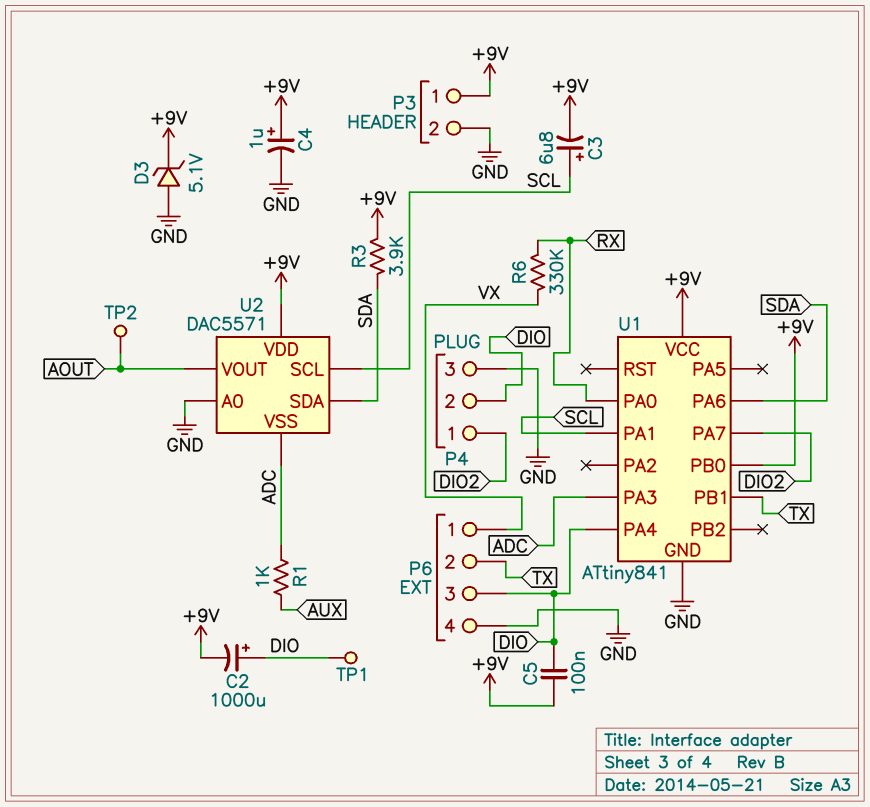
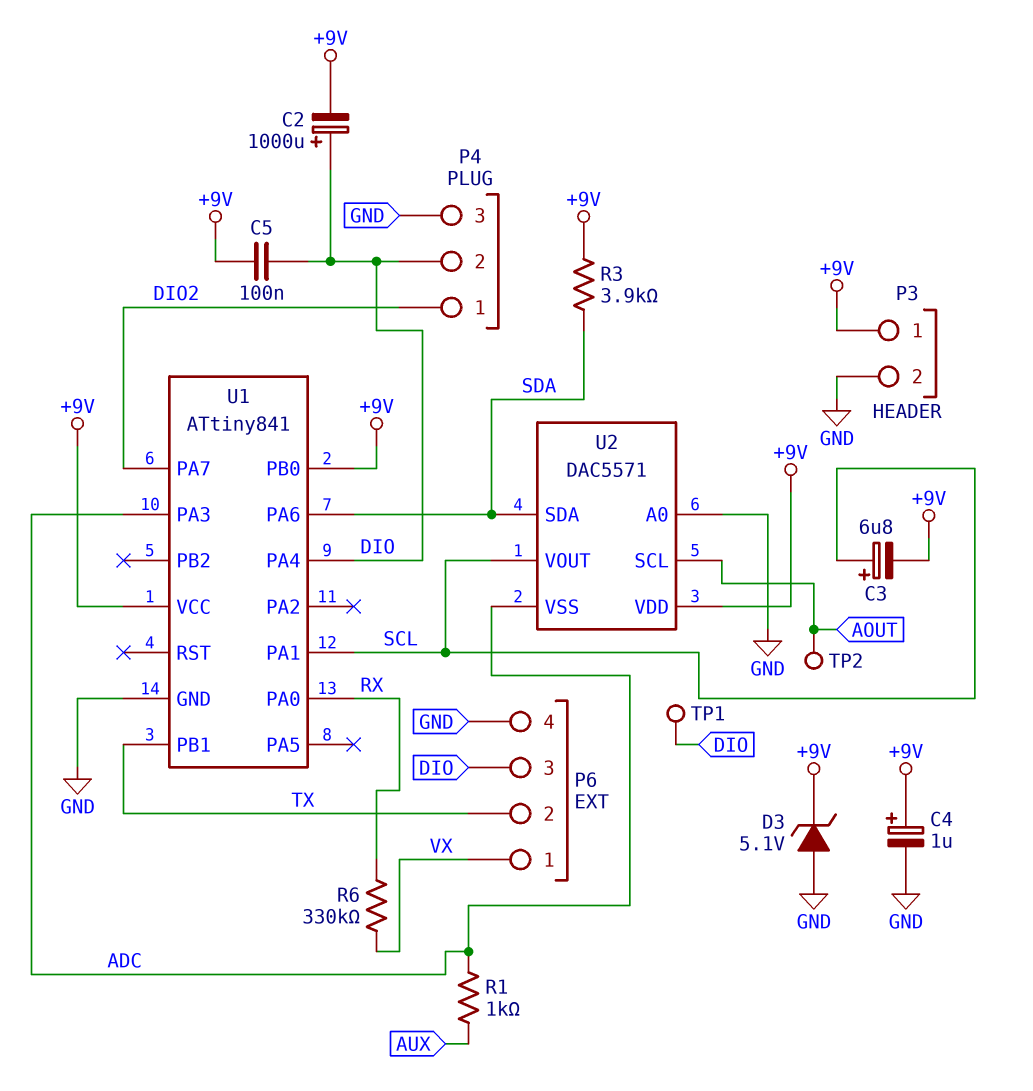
U2 pin SCL: SCL -> AOUT
U2 pin VOUT: AOUT -> SCL

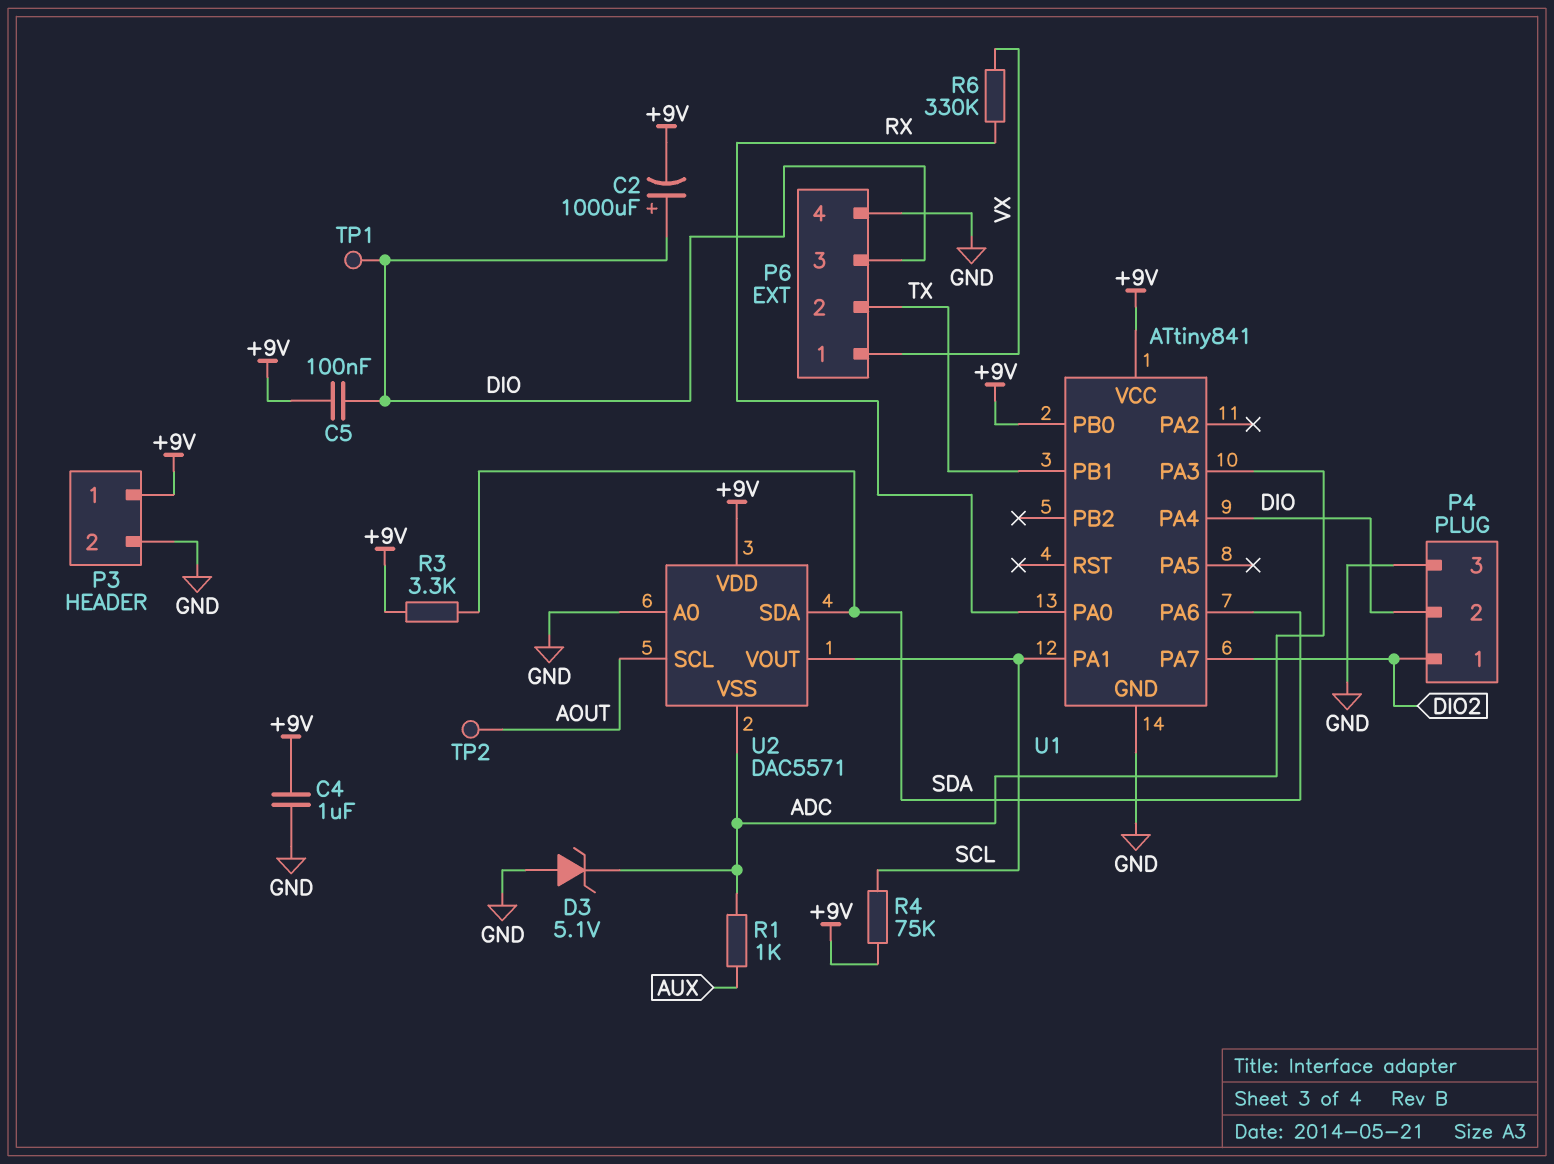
C3: 6.8uF (plus SCL, minus +9V) -> none
C4: 1uF (plus +9V, minus GND) -> 1uF (+9V, GND)
D3: zener 5.1V (A GND, K +9V) -> zener 5.1V (A GND, K ADC)
R3: 3.9k (+9V, SDA) -> 3.3k (+9V, SDA)
R4: none -> 75k (+9V, SCL)

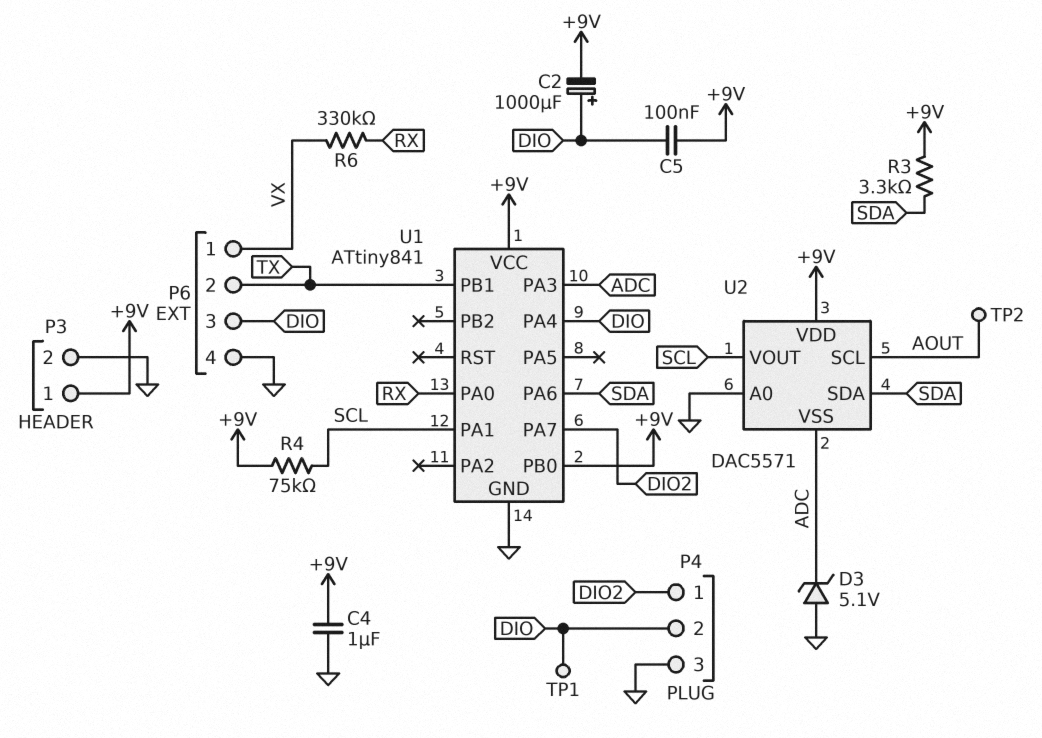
R1: 1k (ADC, AUX) -> none

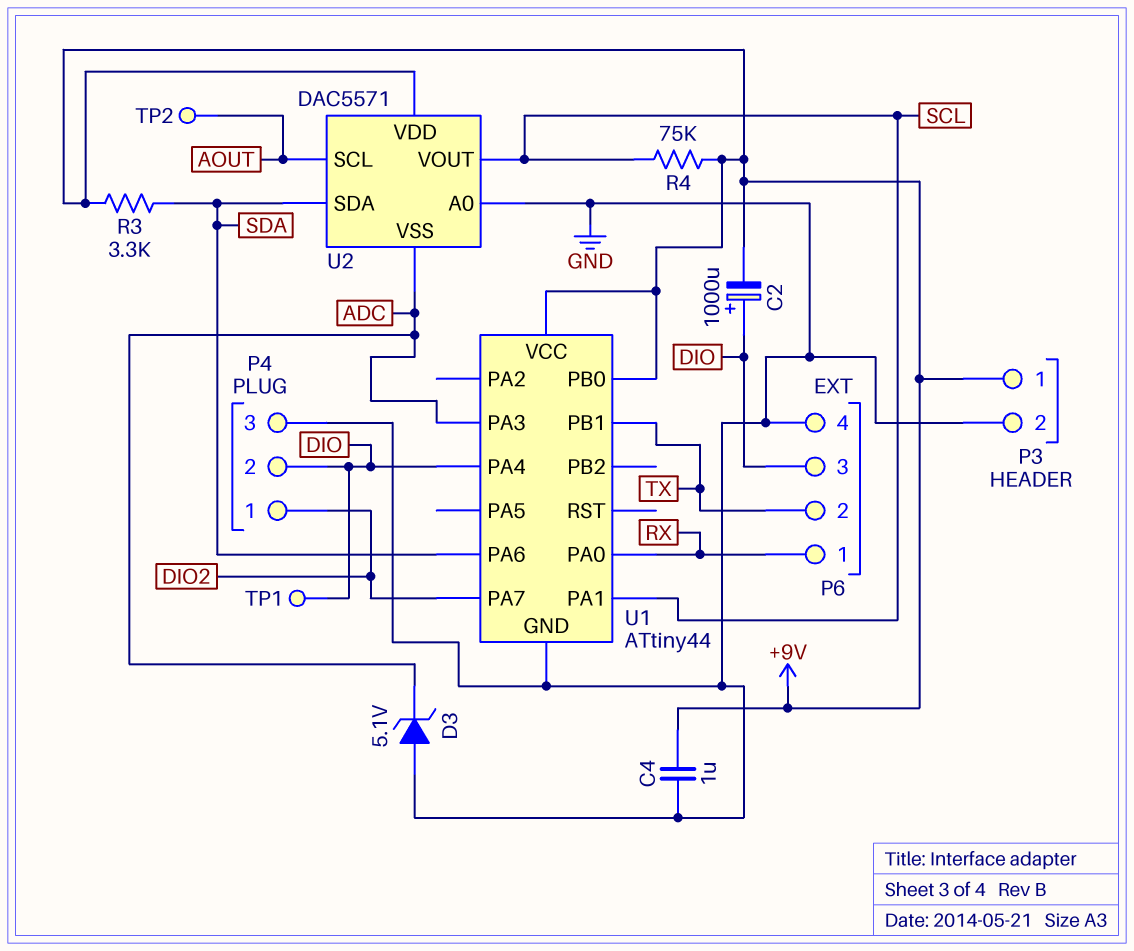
C5: 100nF (+9V, DIO) -> none
P6 pin 1: VX -> RX
R6: 330k (RX, VX) -> none
U1: ATtiny841 -> ATtiny44

